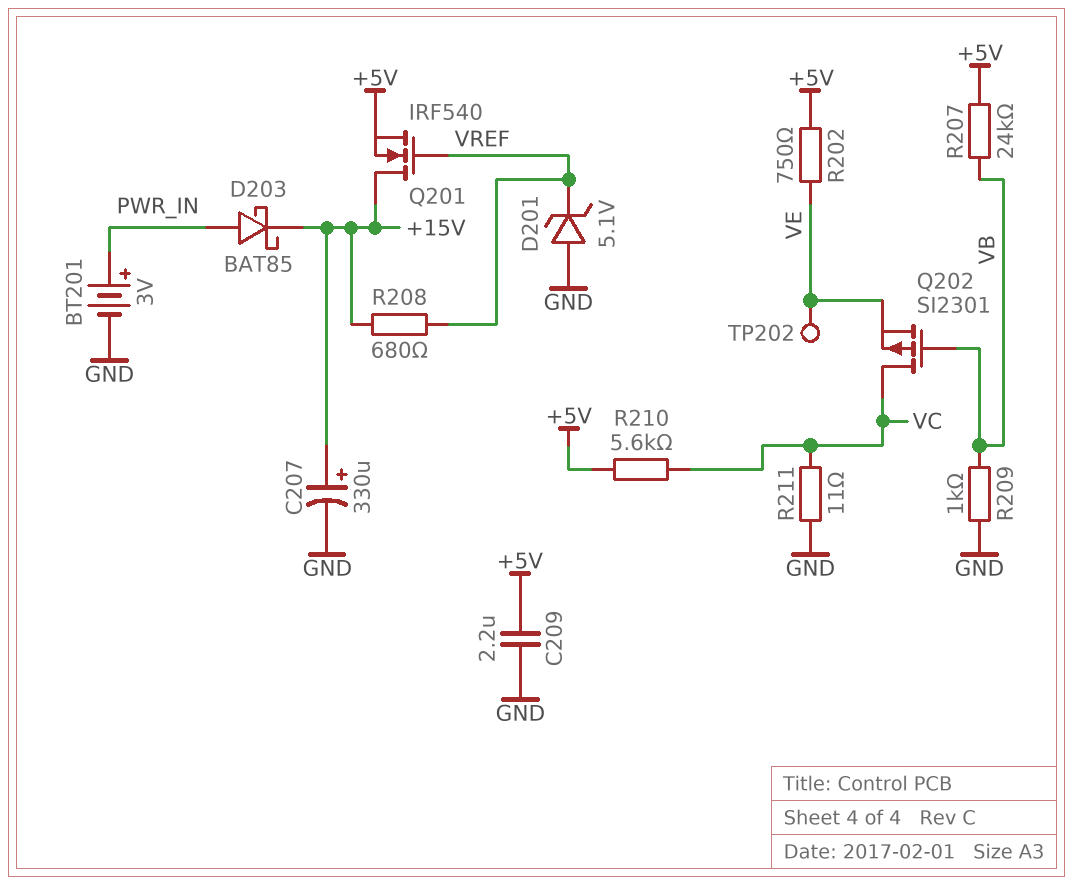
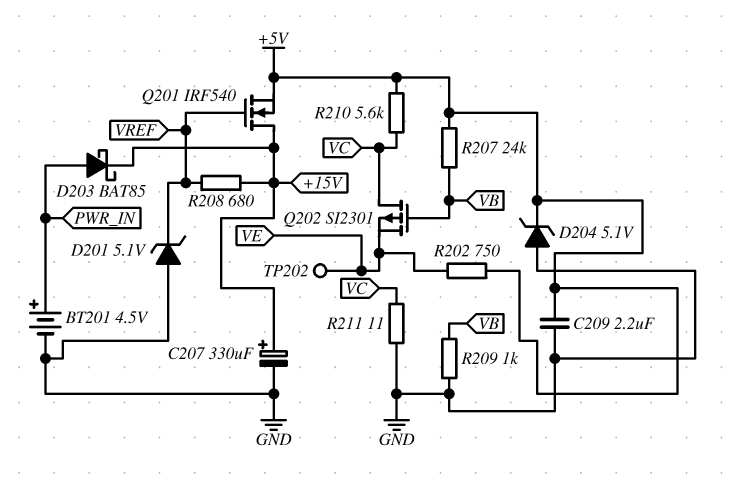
BT201: 3V (plus PWR_IN, minus GND) -> 4.5V (plus PWR_IN, minus GND)
D204: none -> zener 5.1V (A GND, K +5V)

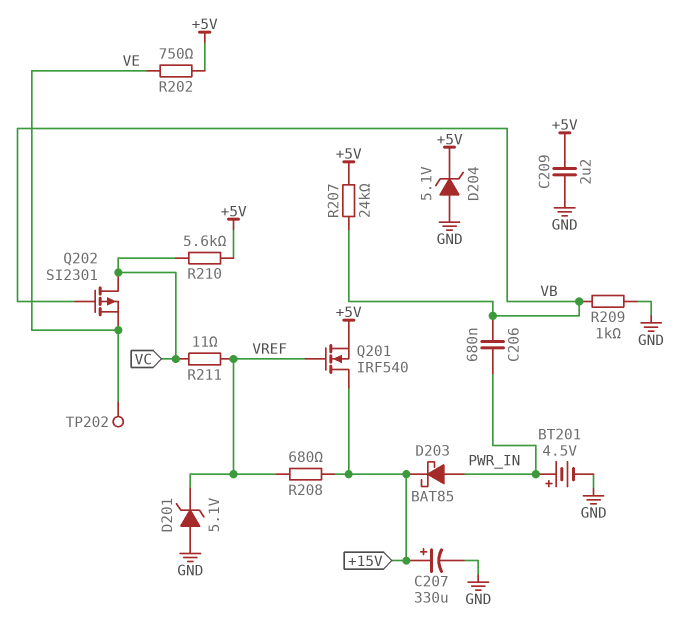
C206: none -> 680nF (PWR_IN, VB)
R211: 11 (GND, VC) -> 11 (VC, VREF)

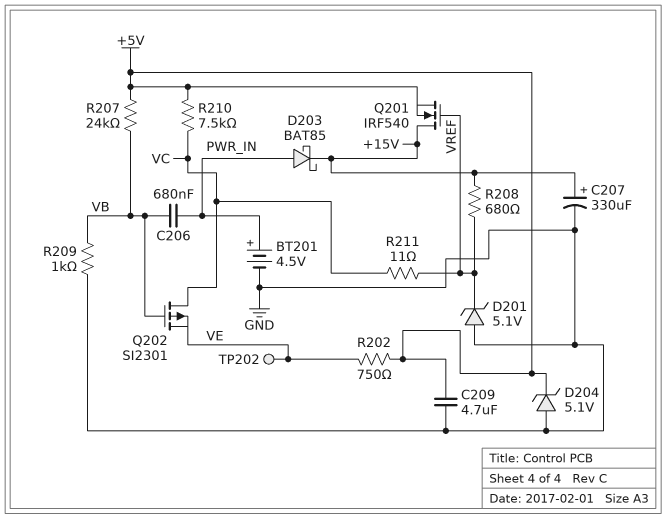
C209: 2.2uF (+5V, GND) -> 4.7uF (+5V, GND)
R210: 5.6k (+5V, VC) -> 7.5k (+5V, VC)

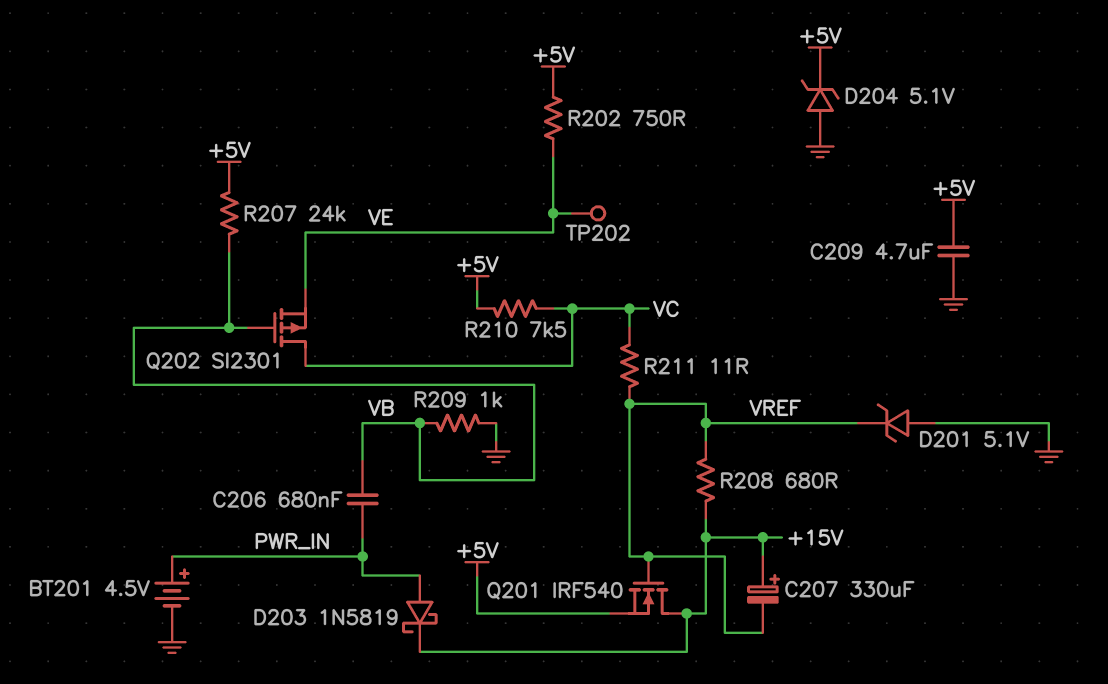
C207: 330uF (plus +15V, minus GND) -> 330uF (plus +15V, minus VREF)
D203: schottky BAT85 (A PWR_IN, K +15V) -> schottky 1N5819 (A PWR_IN, K +15V)

